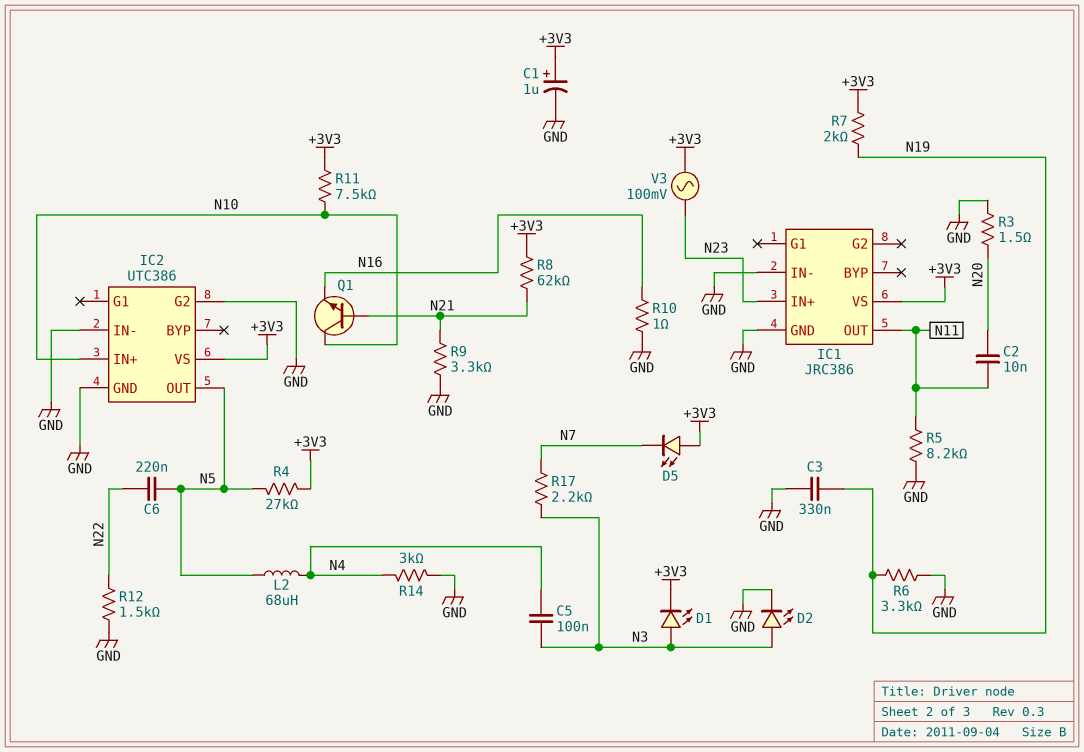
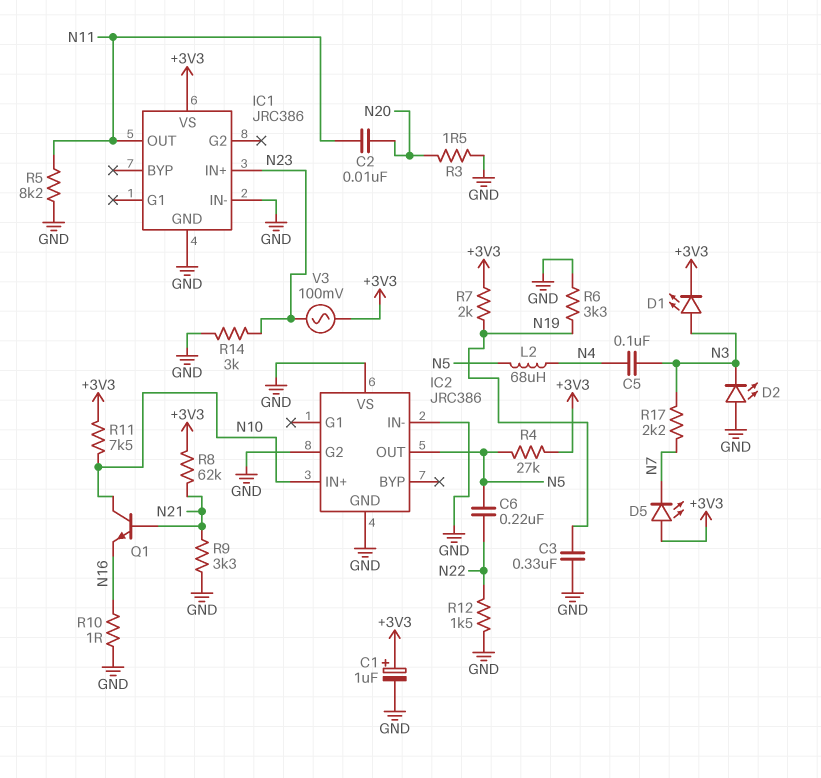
D2: LED (A N3, K GND) -> LED (A GND, K N3)
IC2: UTC386 -> JRC386
IC2 pin VS: +3V3 -> GND
R14: 3k (GND, N4) -> 3k (GND, N23)

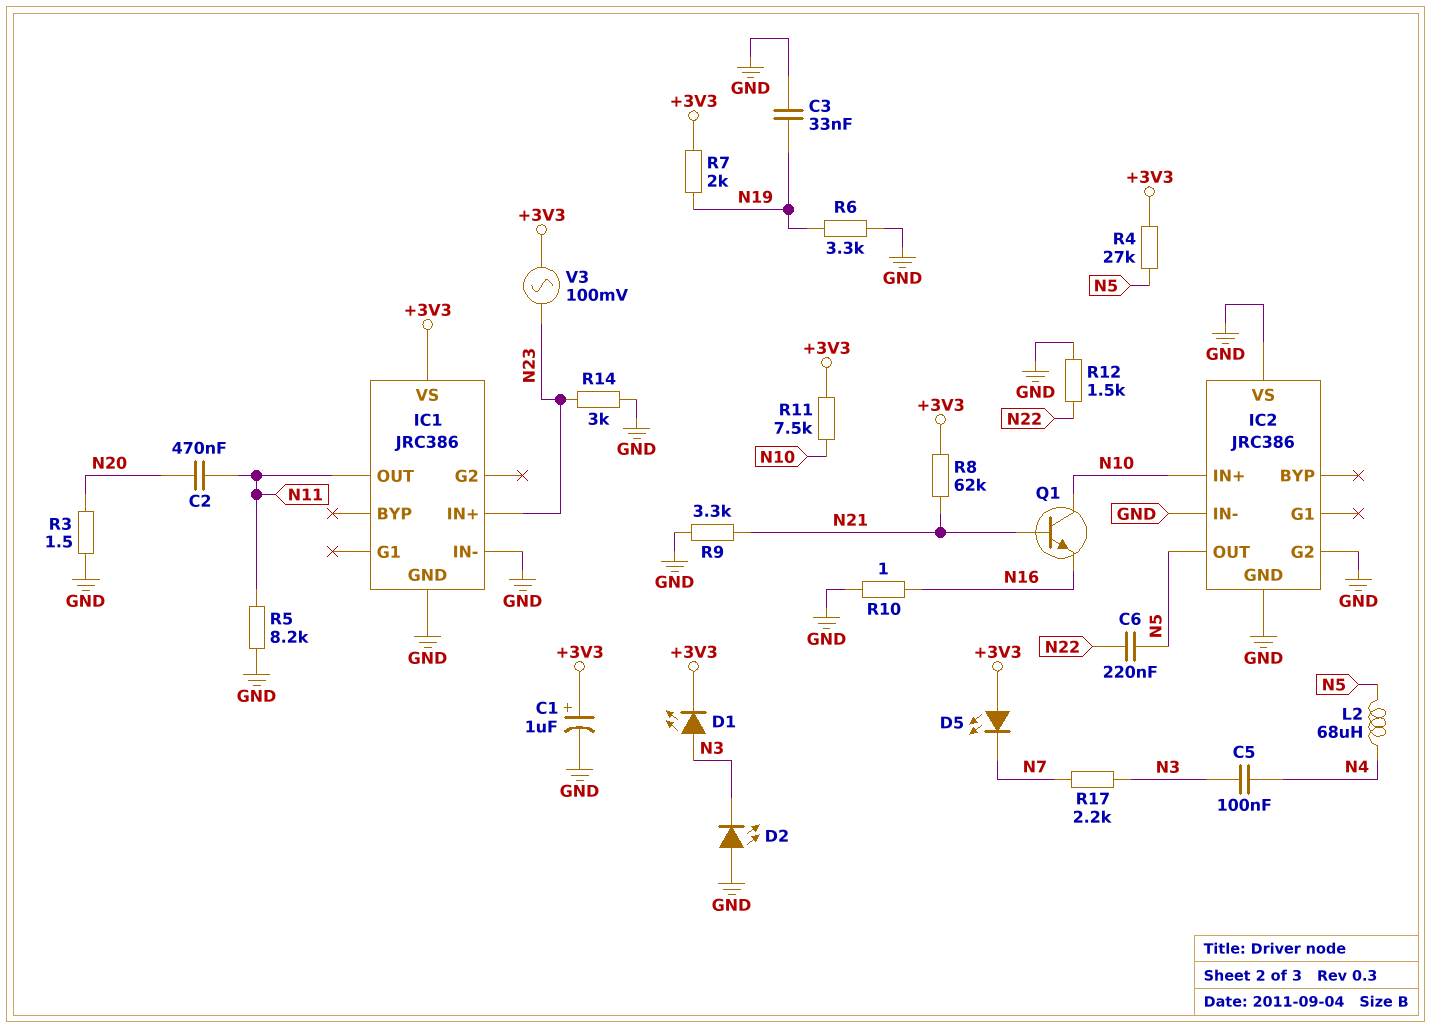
C2: 10nF (N11, N20) -> 470nF (N11, N20)
C3: 330nF (GND, N19) -> 33nF (GND, N19)

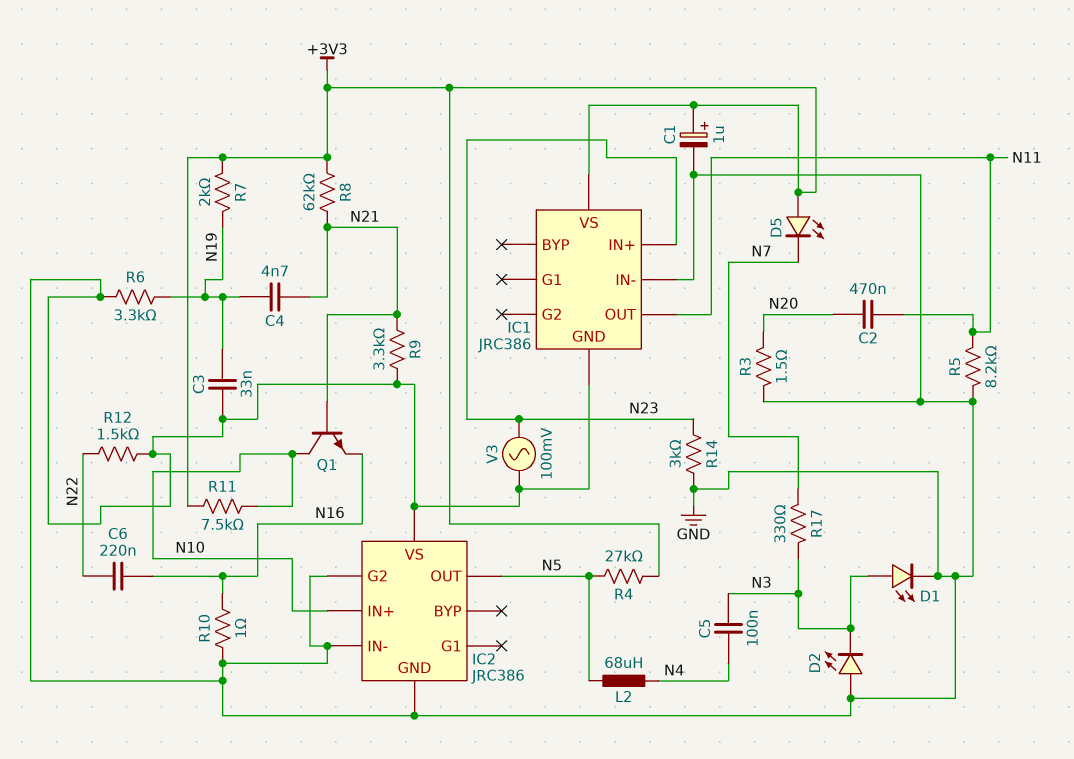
C4: none -> 4.7nF (N19, N21)
C6: 220nF (N5, N22) -> 220nF (N16, N22)
D1: LED (A N3, K +3V3) -> LED (A N3, K GND)
R17: 2.2k (N3, N7) -> 330 (N3, N7)
V3: AC 100mV (+3V3, N23) -> AC 100mV (GND, N23)

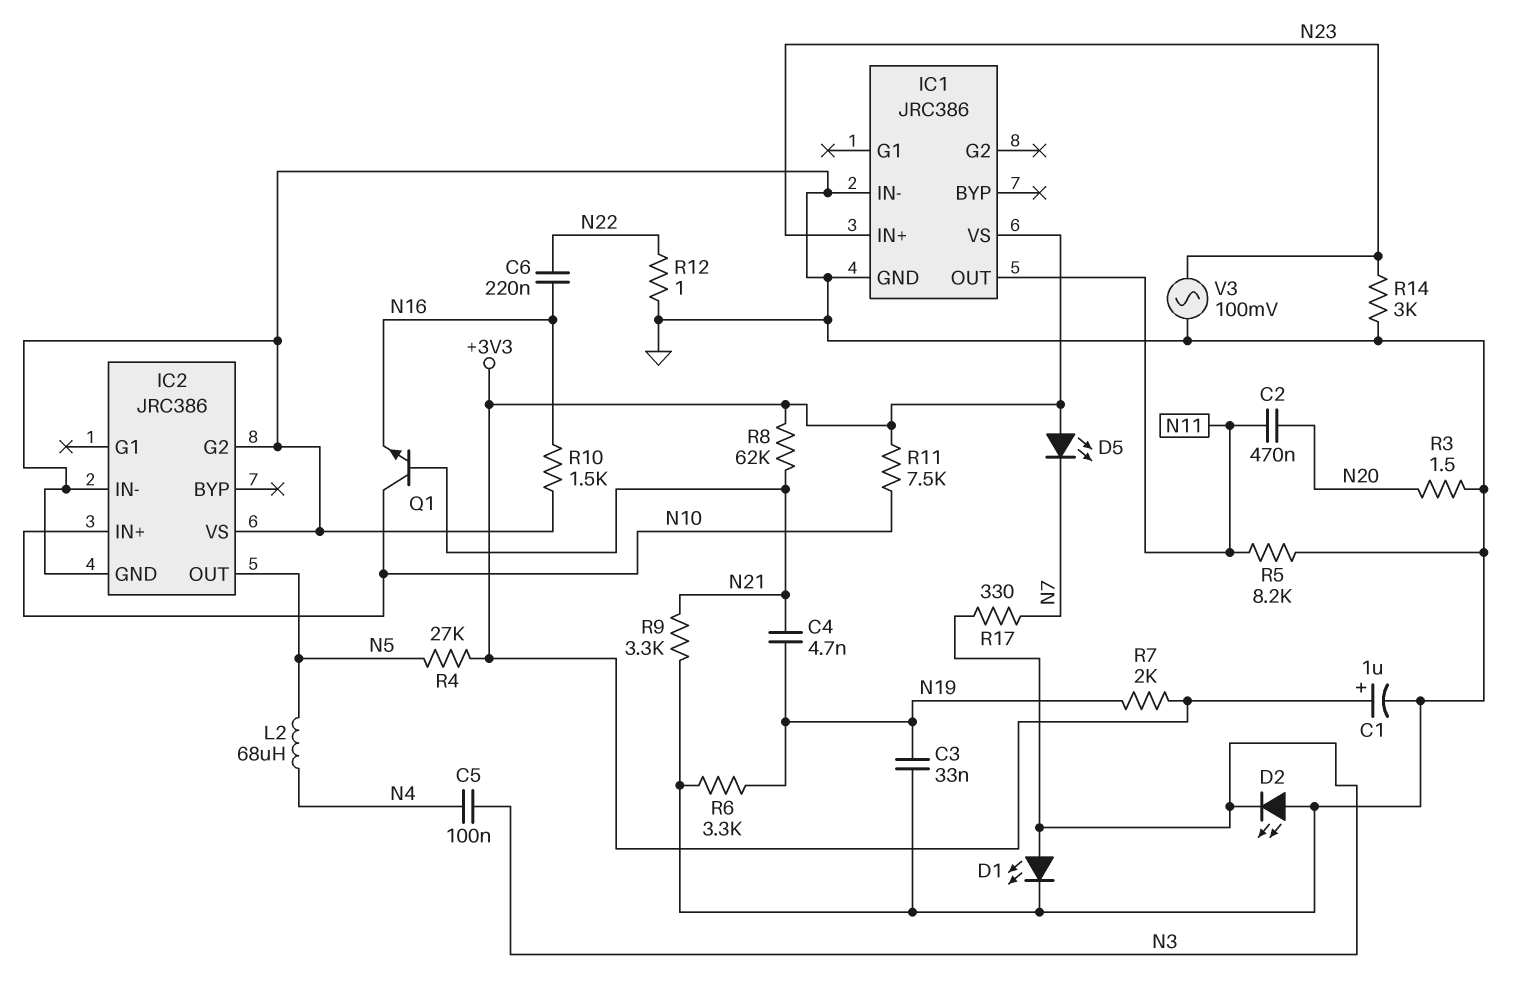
R10: 1 (GND, N16) -> 1.5k (GND, N16)
R12: 1.5k (GND, N22) -> 1 (GND, N22)

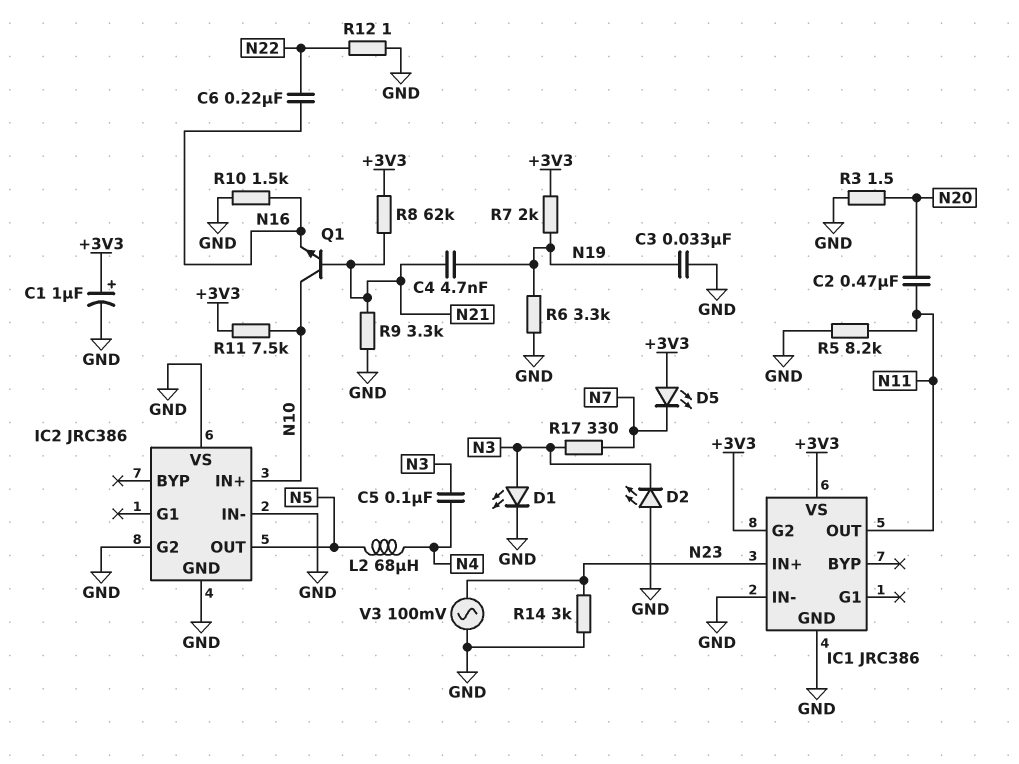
IC1 pin G2: none -> +3V3
R4: 27k (+3V3, N5) -> none

